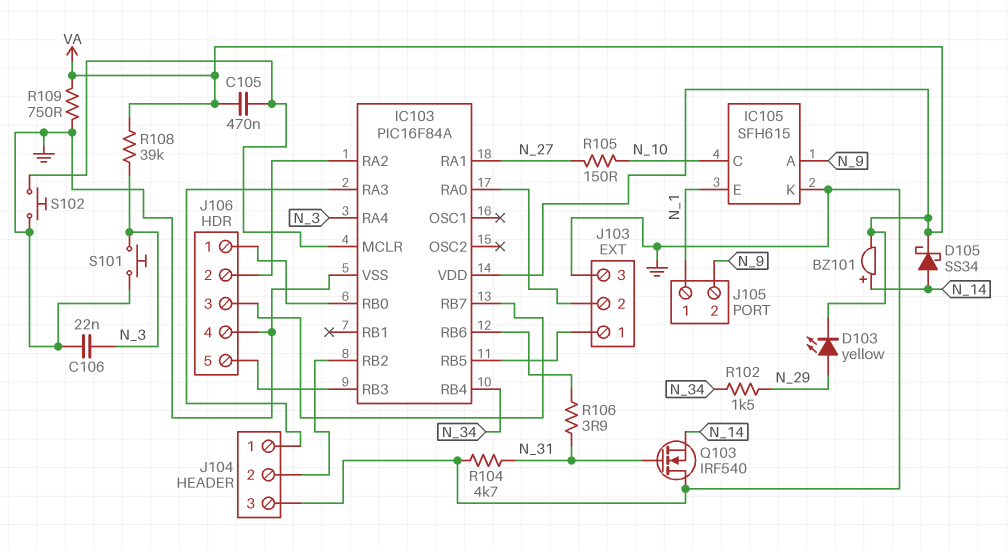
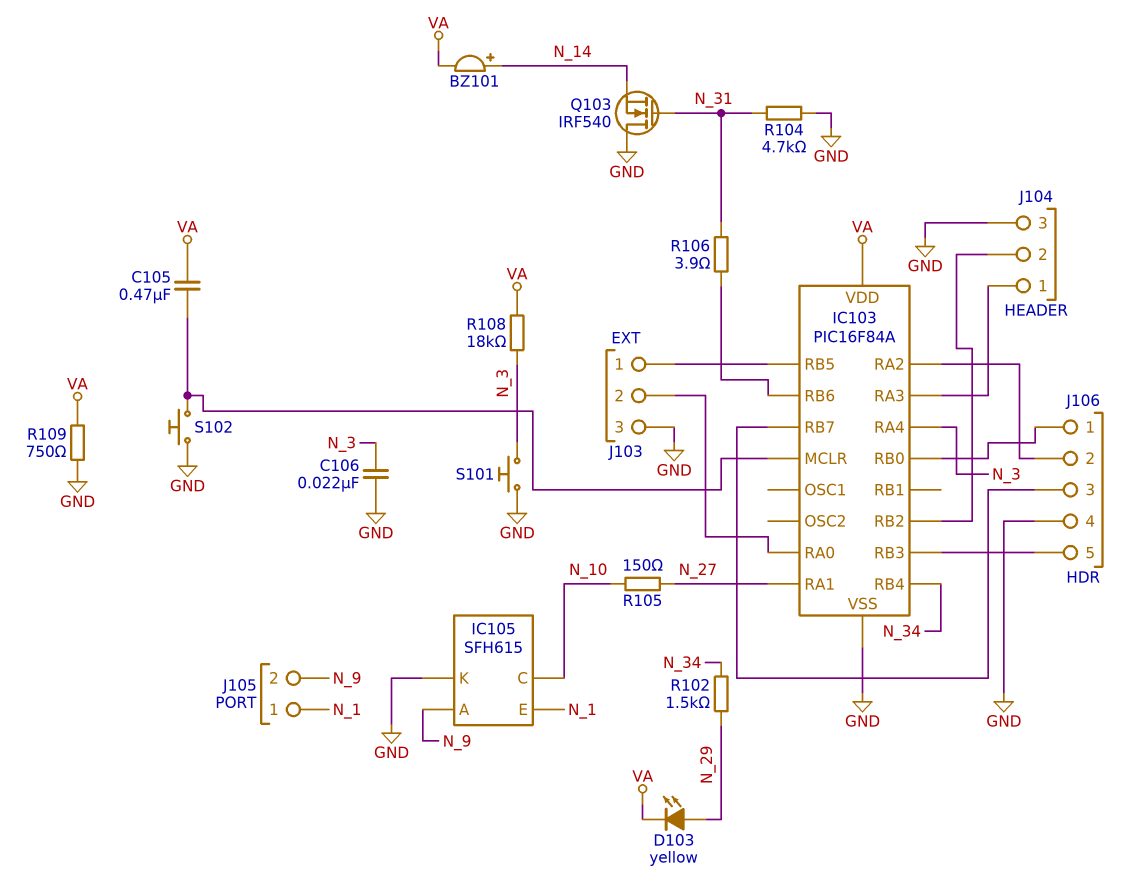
D105: schottky SS34 (A N_14, K VA) -> none
R108: 39k (N_3, VA) -> 18k (N_3, VA)

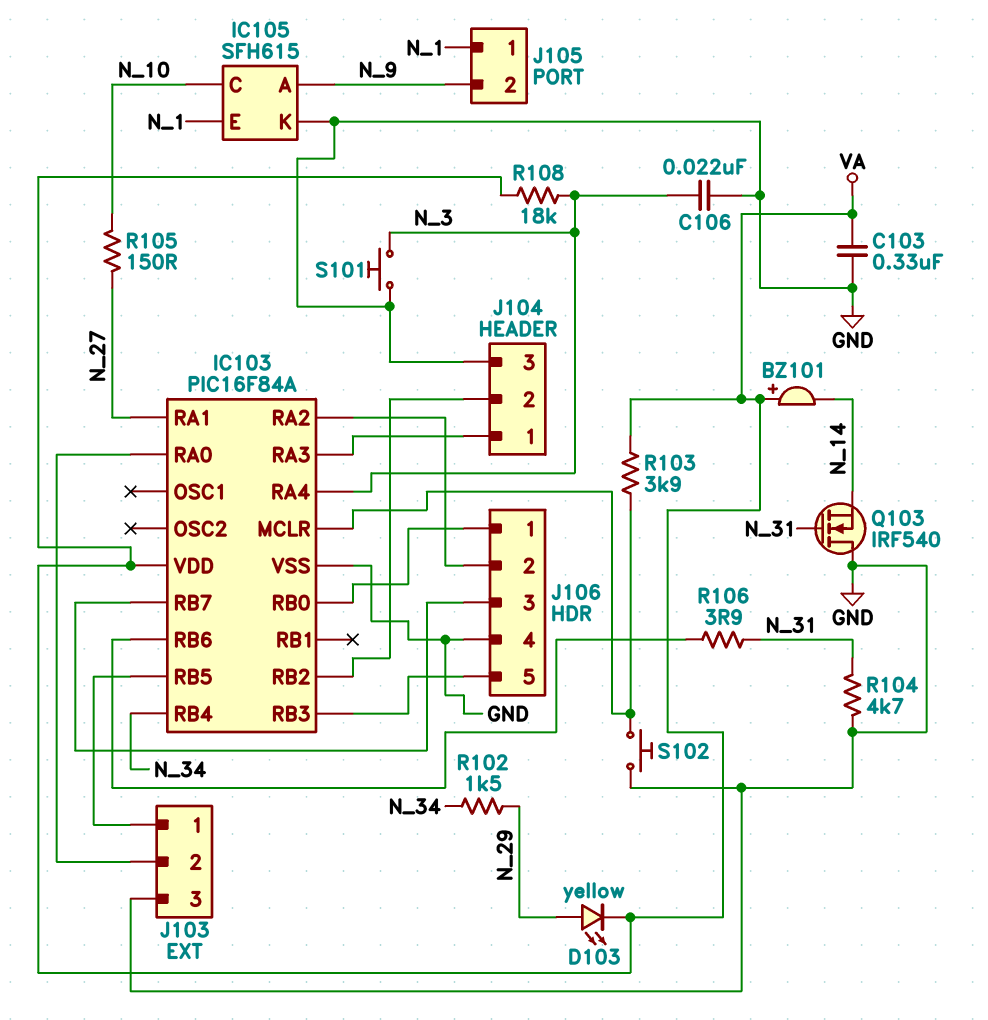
BZ101: buzzer (plus N_14, minus VA) -> buzzer (plus VA, minus N_14)
C103: none -> 330nF (GND, VA)
C105: 470nF (IC103/MCLR, VA) -> none
R103: none -> 3.9k (IC103/MCLR, VA)
R109: 750 (GND, VA) -> none

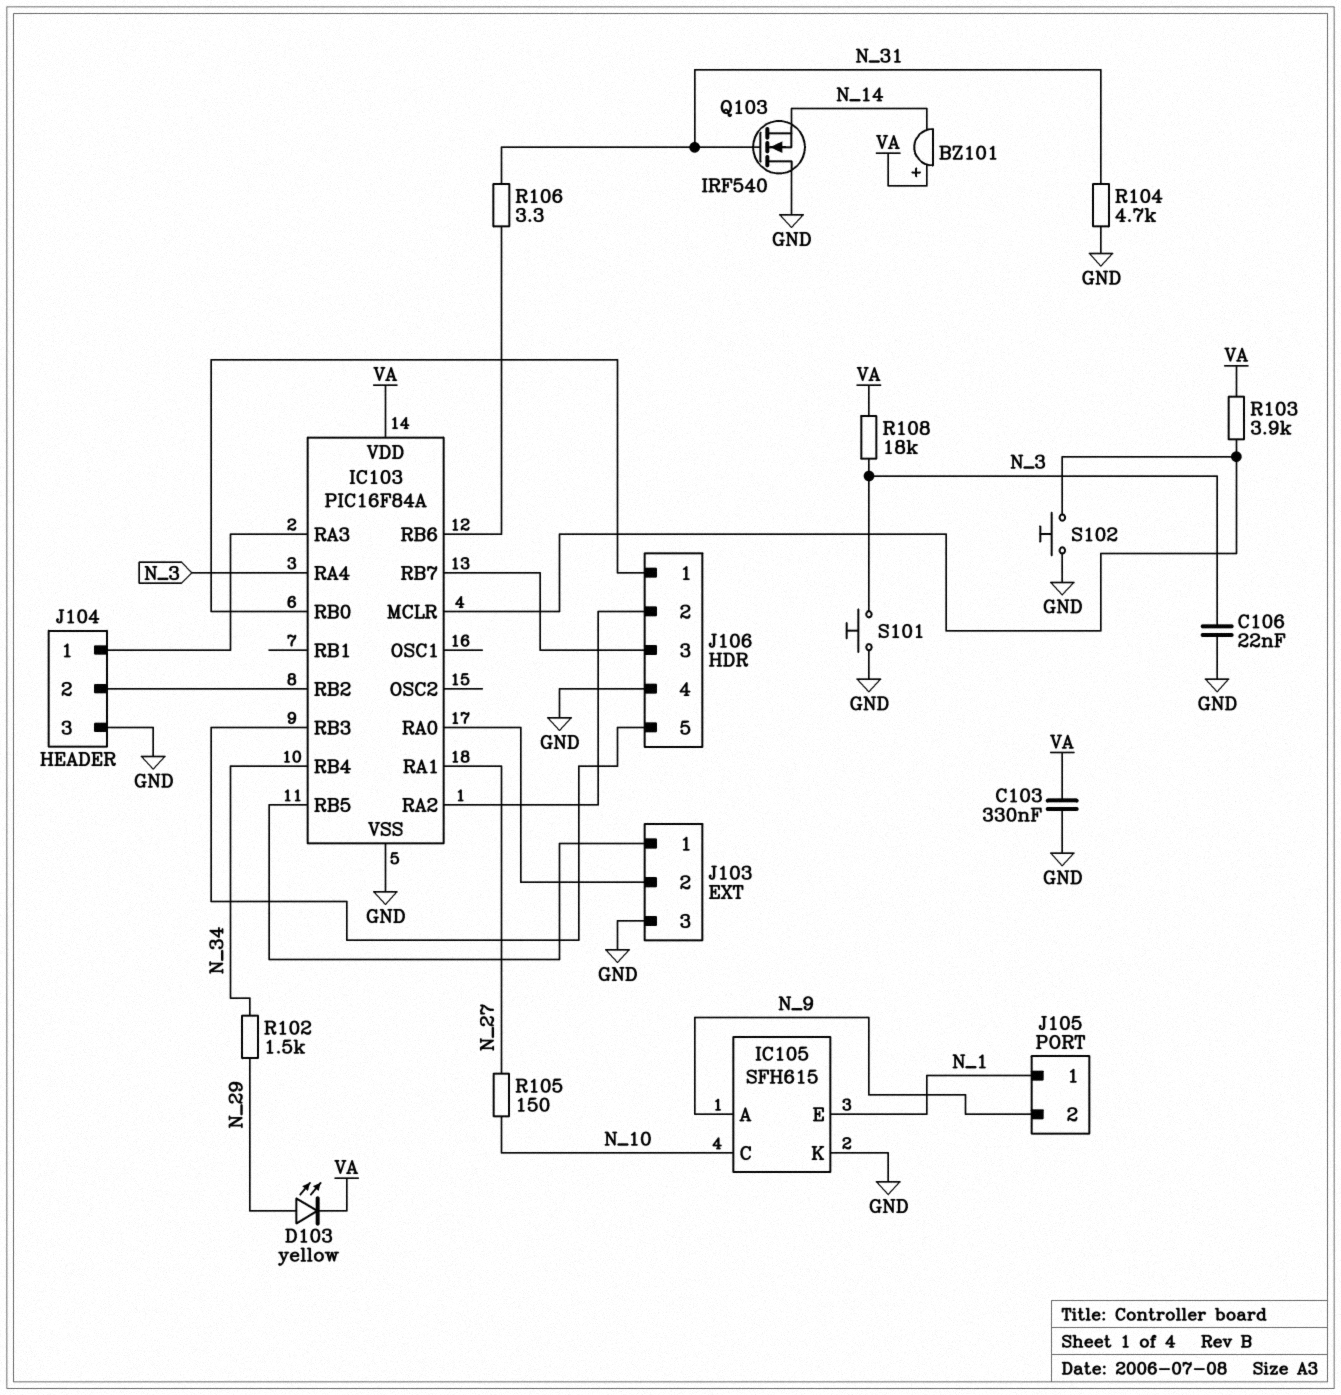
R106: 3.9 (IC103/RB6, N_31) -> 3.3 (IC103/RB6, N_31)

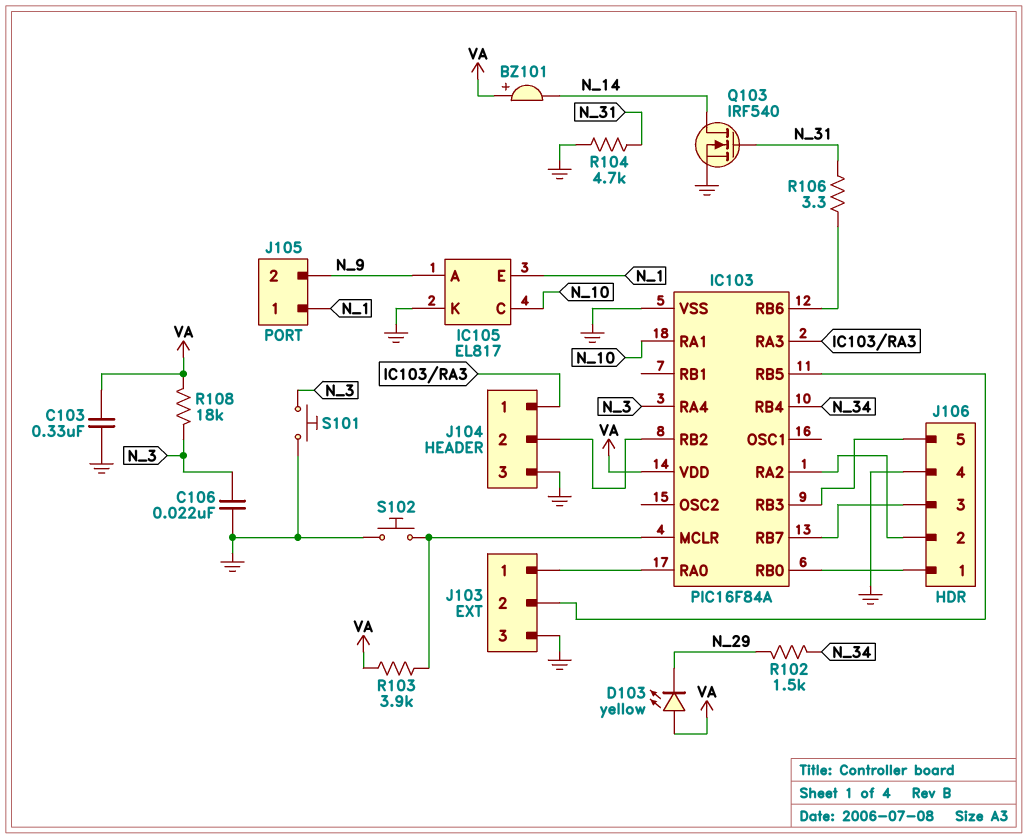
D103: LED yellow (A N_29, K VA) -> LED yellow (A VA, K N_29)
IC103 pin RA1: N_27 -> N_10
IC105: SFH615 -> EL817
J103 pin 1: IC103/RB5 -> IC103/RA0
J103 pin 2: IC103/RA0 -> IC103/RB5
Q103: NMOS IRF540 (G N_31, D GND, S N_14) -> NMOS IRF540 (G N_31, D N_14, S GND)
R105: 150 (N_10, N_27) -> none

